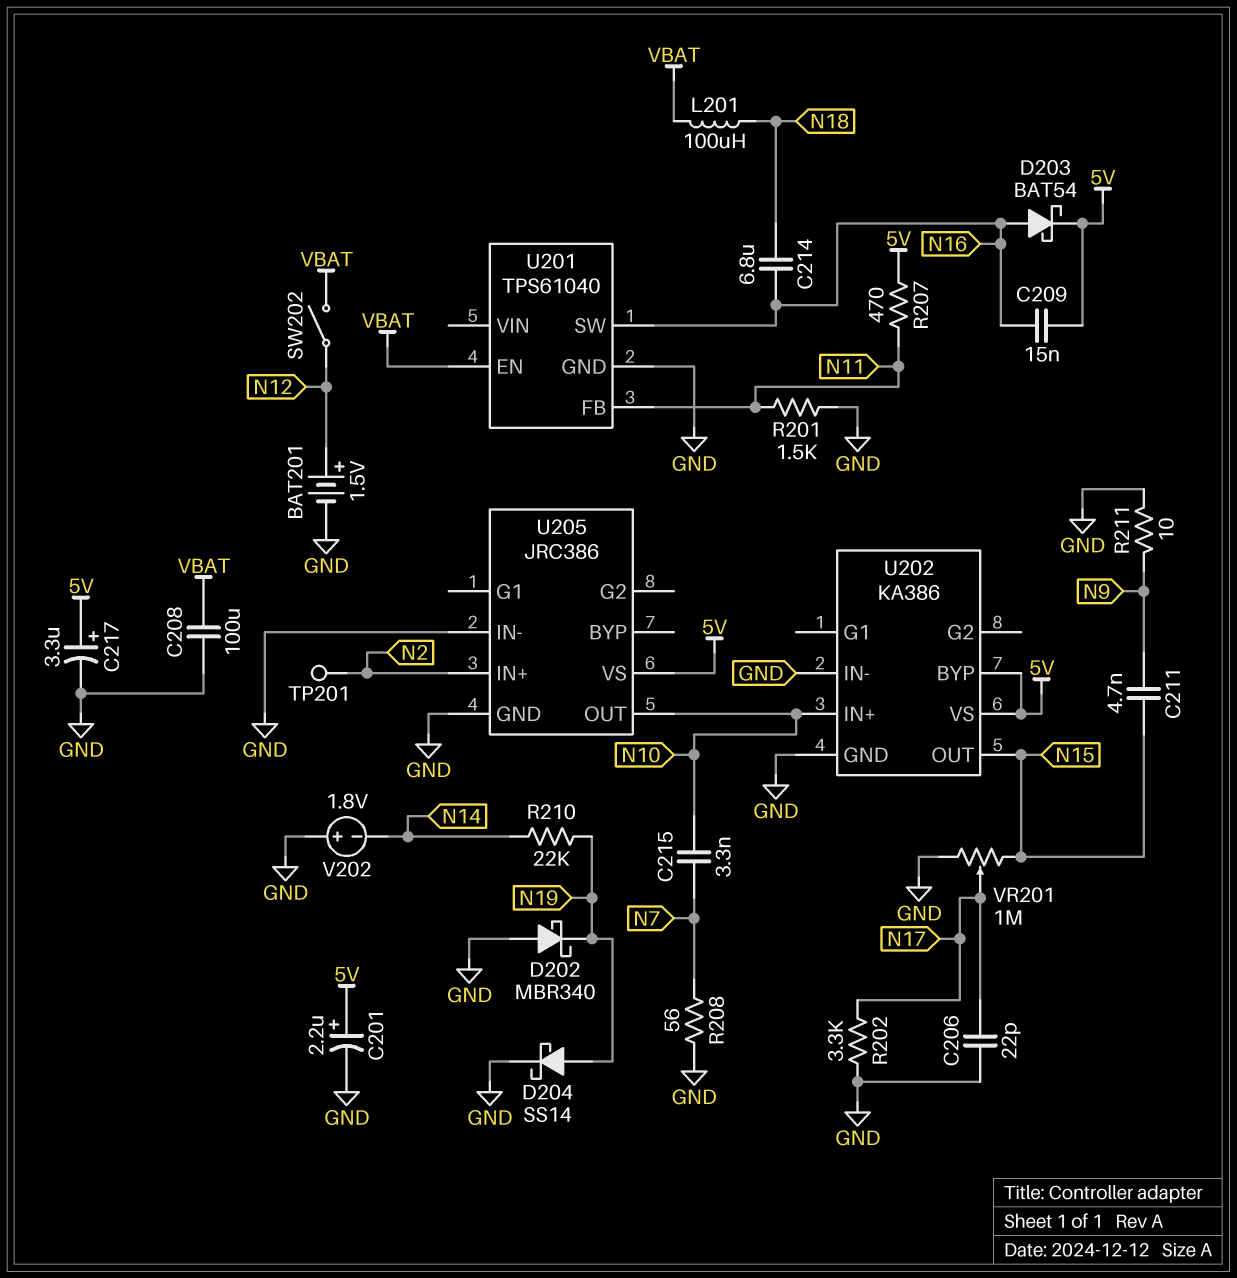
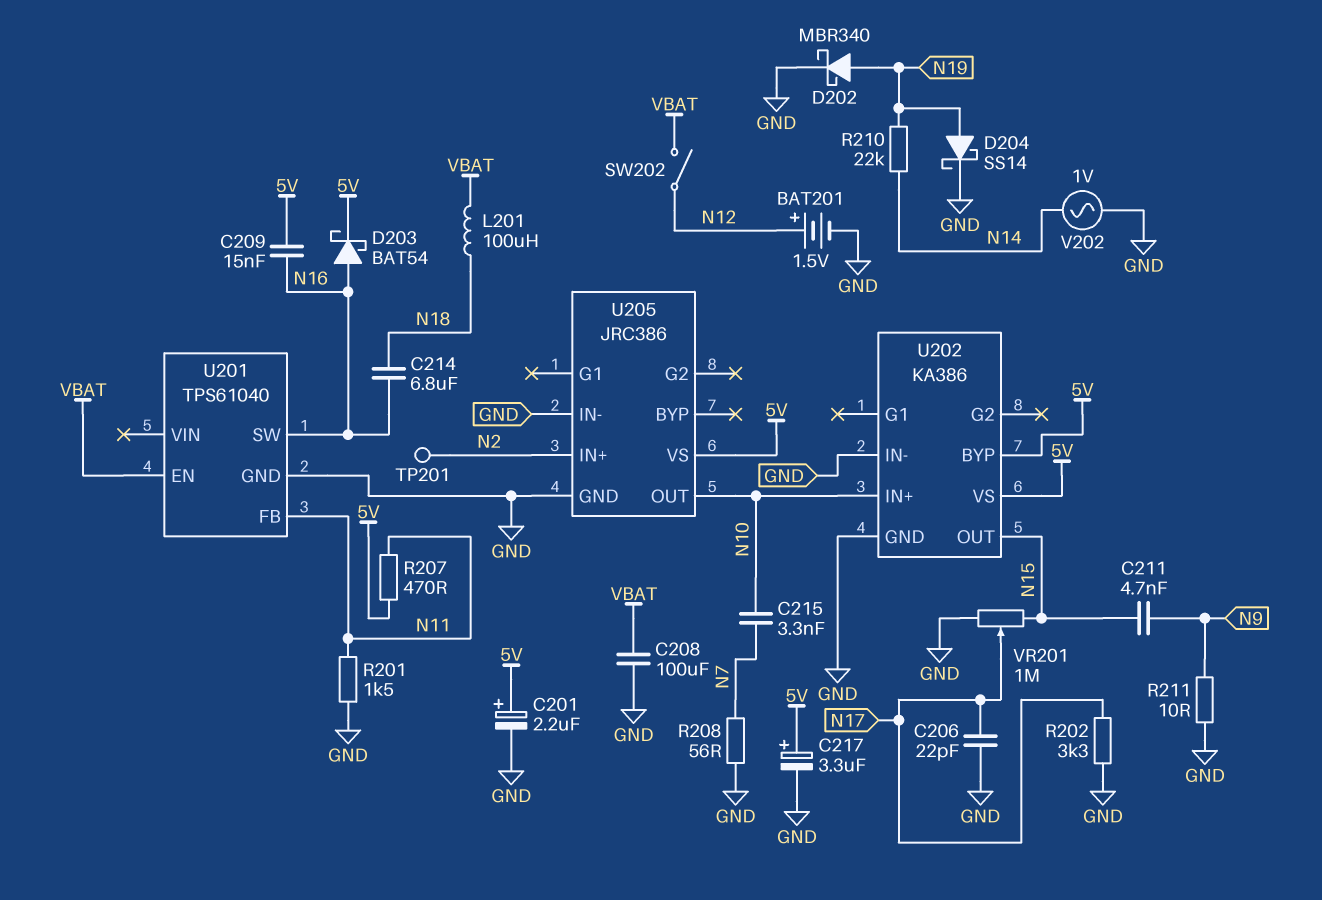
D202: schottky MBR340 (A GND, K N19) -> schottky MBR340 (A N19, K GND)
V202: 1.8V (plus GND, minus N14) -> AC 1V (GND, N14)

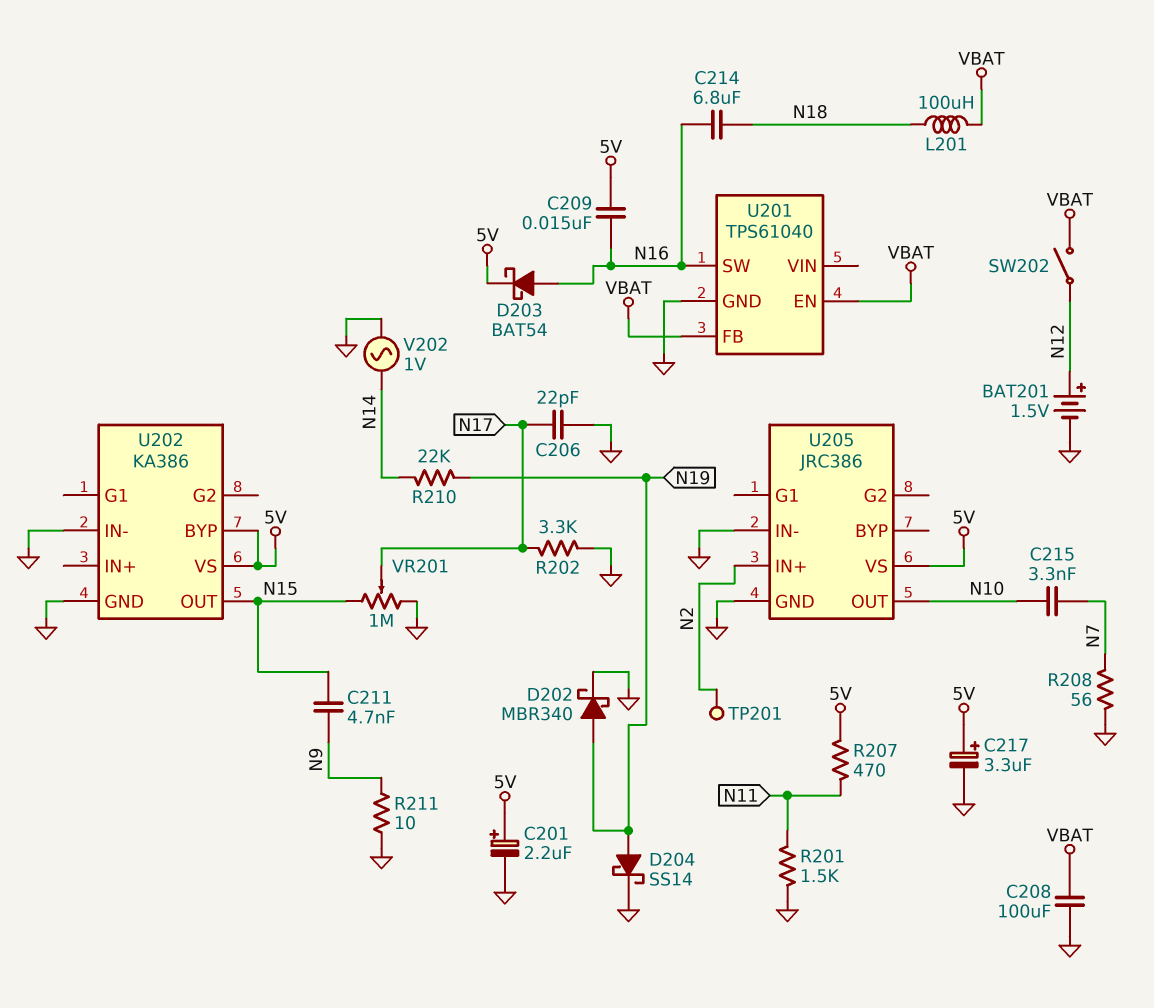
U201 pin FB: N11 -> VBAT
U202 pin IN+: N10 -> none

